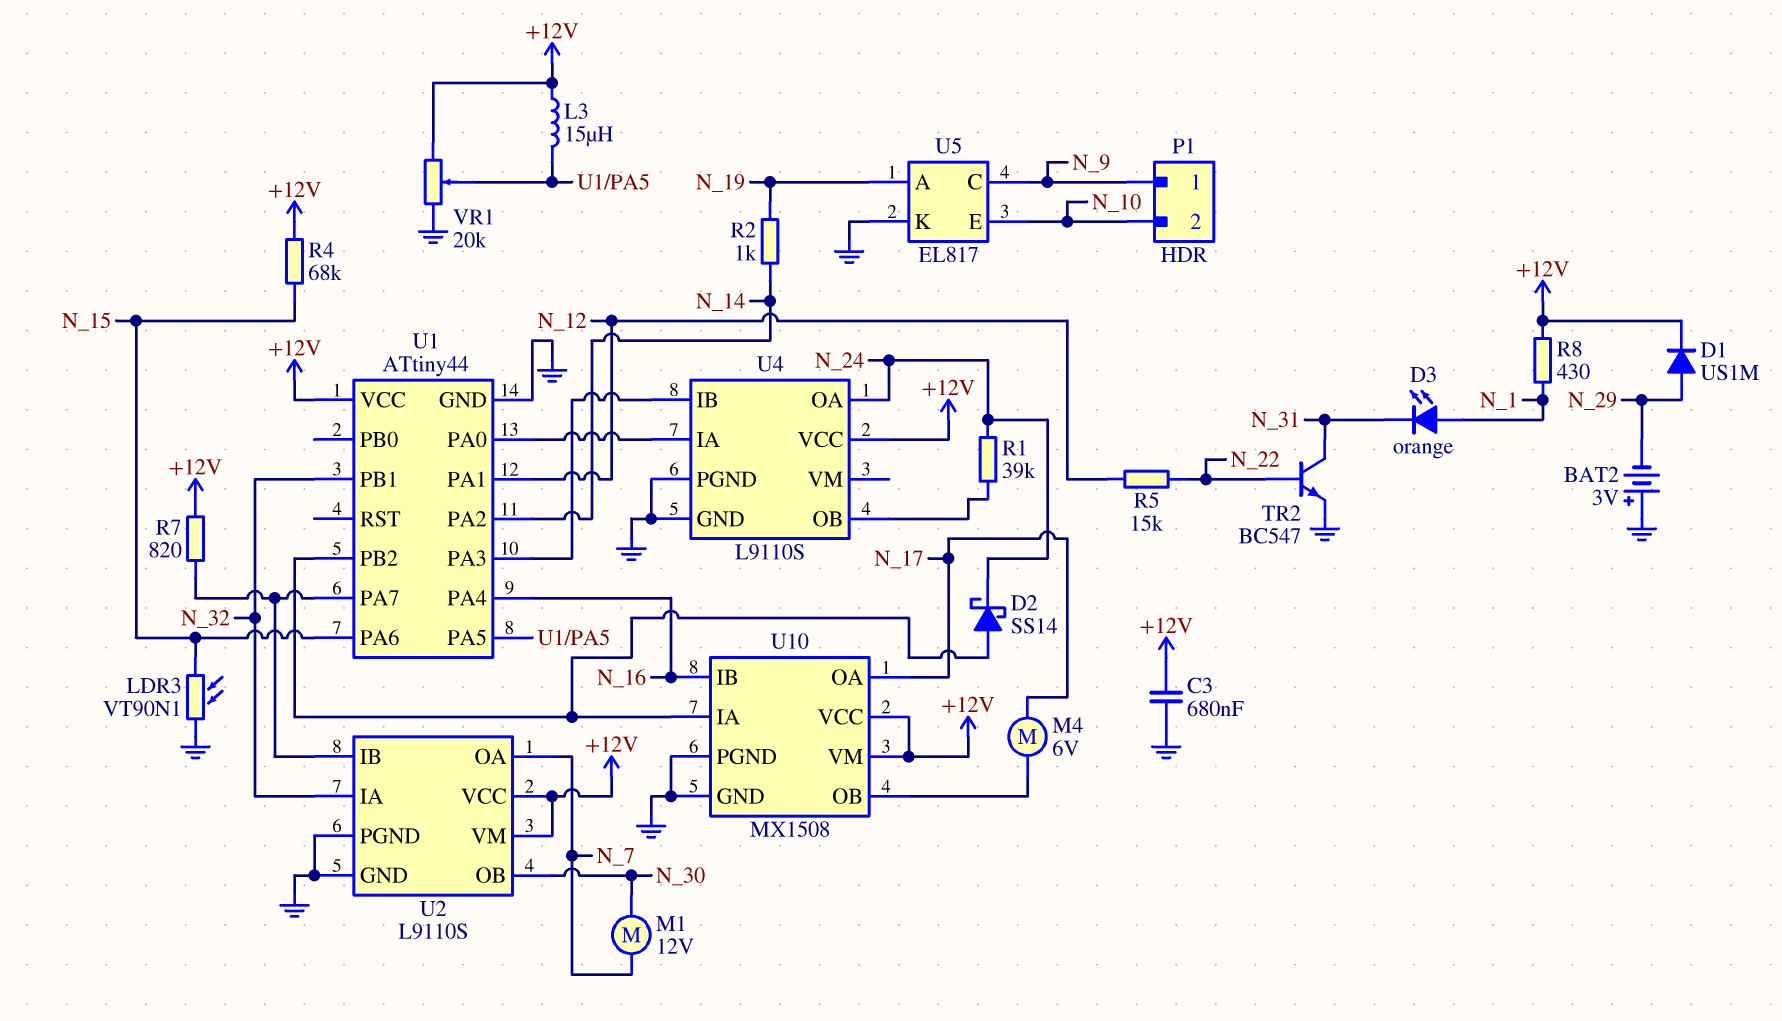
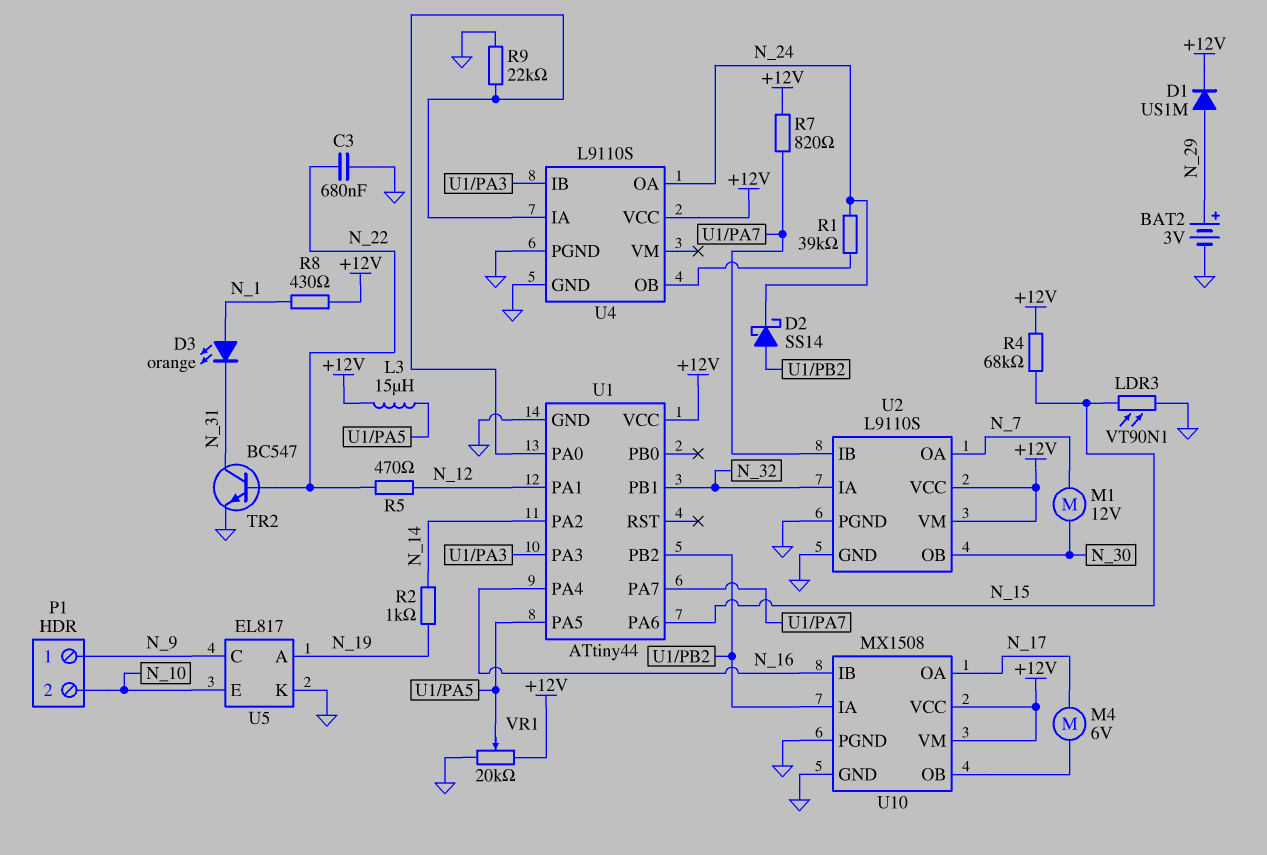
BAT2: 3V (plus GND, minus N_29) -> 3V (plus N_29, minus GND)
C3: 680nF (+12V, GND) -> 680nF (GND, N_22)
R5: 15k (N_12, N_22) -> 470 (N_12, N_22)
R9: none -> 22k (GND, U1/PA0)

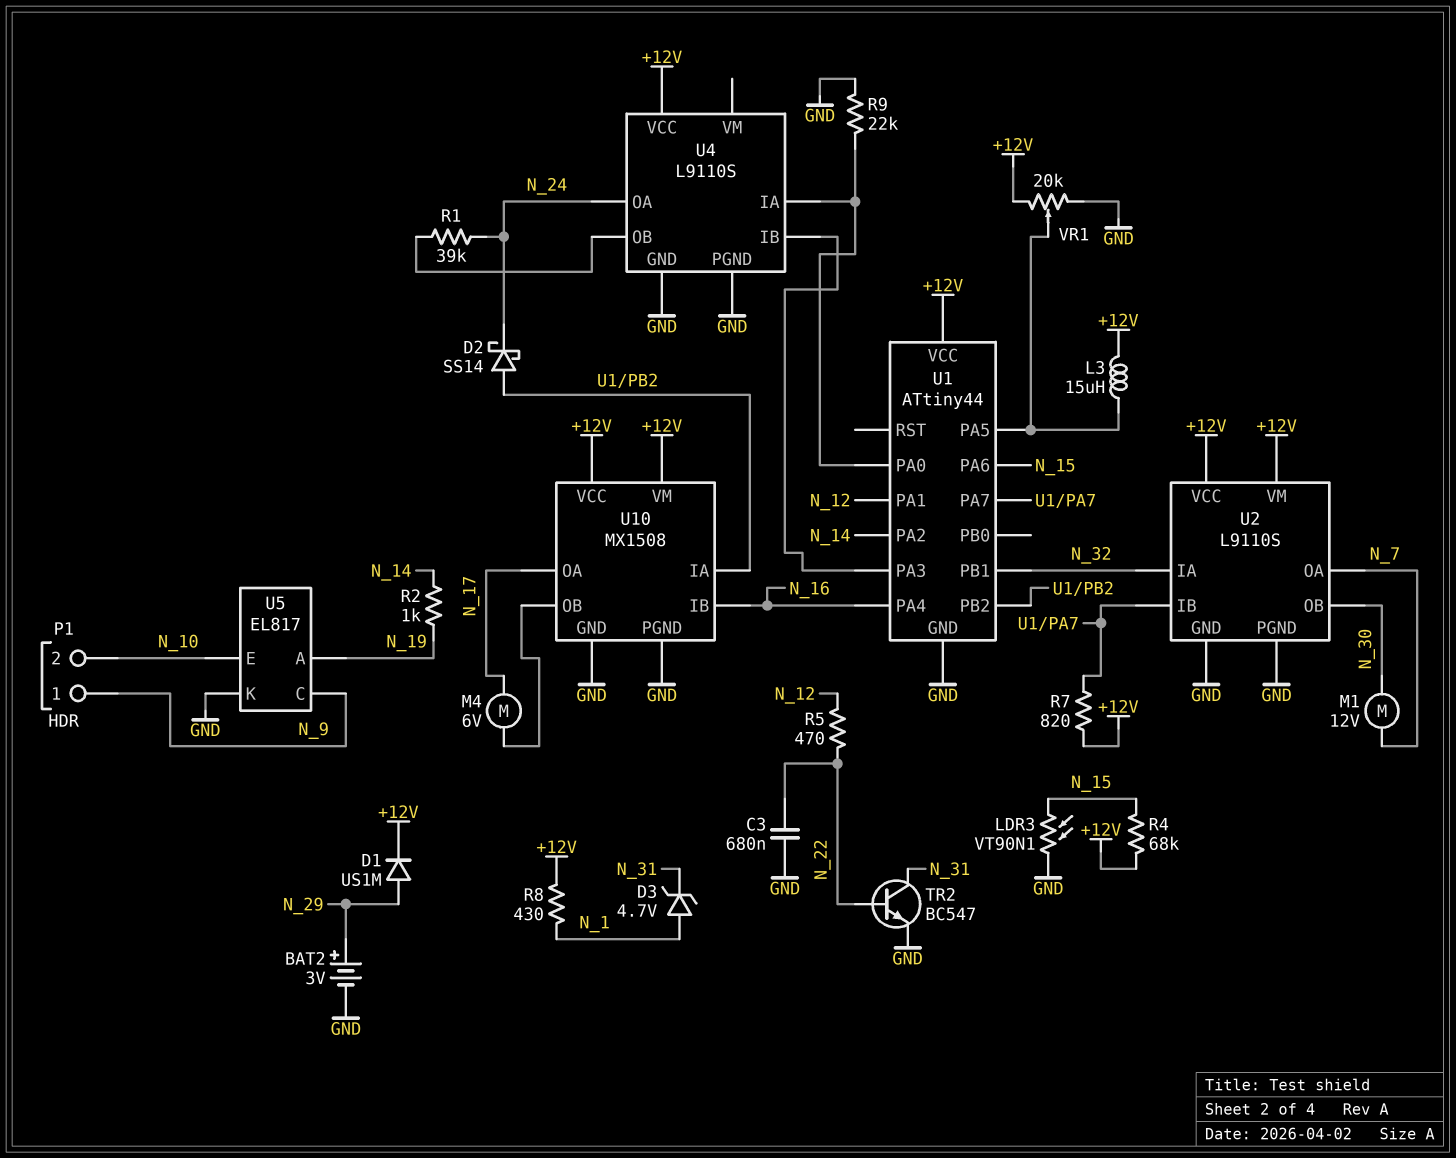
D3: LED orange (A N_1, K N_31) -> zener 4.7V (A N_1, K N_31)

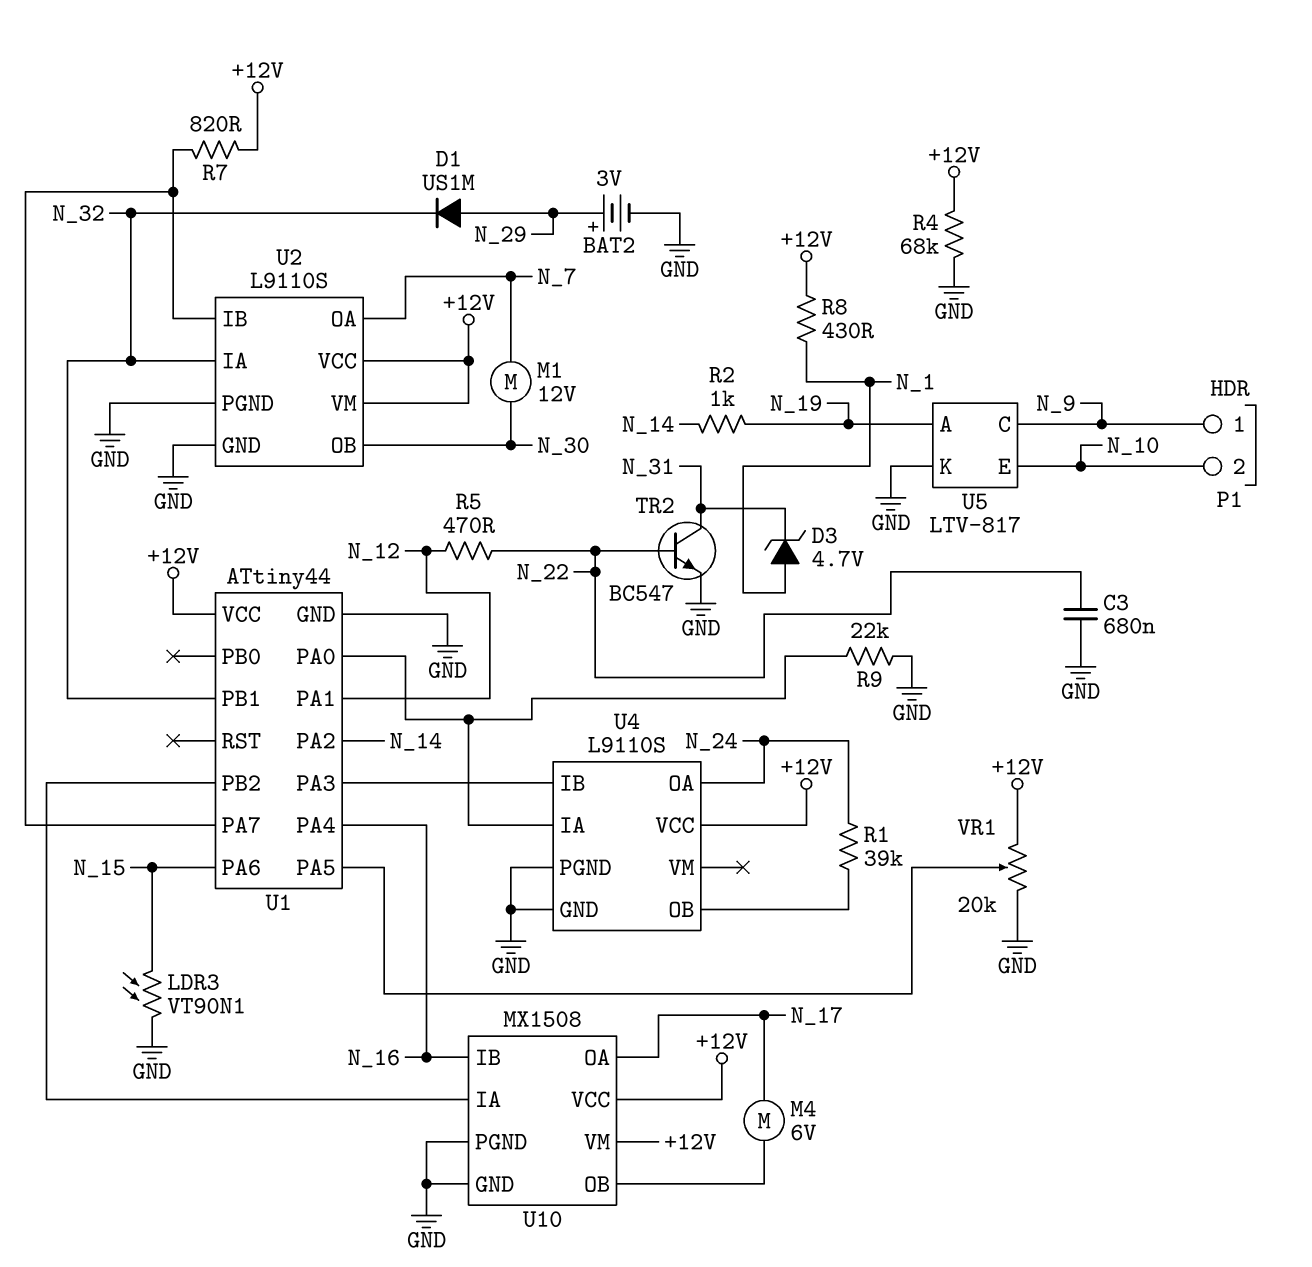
D1: diode US1M (A N_29, K +12V) -> diode US1M (A N_29, K N_32)
D2: schottky SS14 (A U1/PB2, K N_24) -> none
L3: 15uH (+12V, U1/PA5) -> none
R4: 68k (+12V, N_15) -> 68k (+12V, GND)
U5: EL817 -> LTV-817

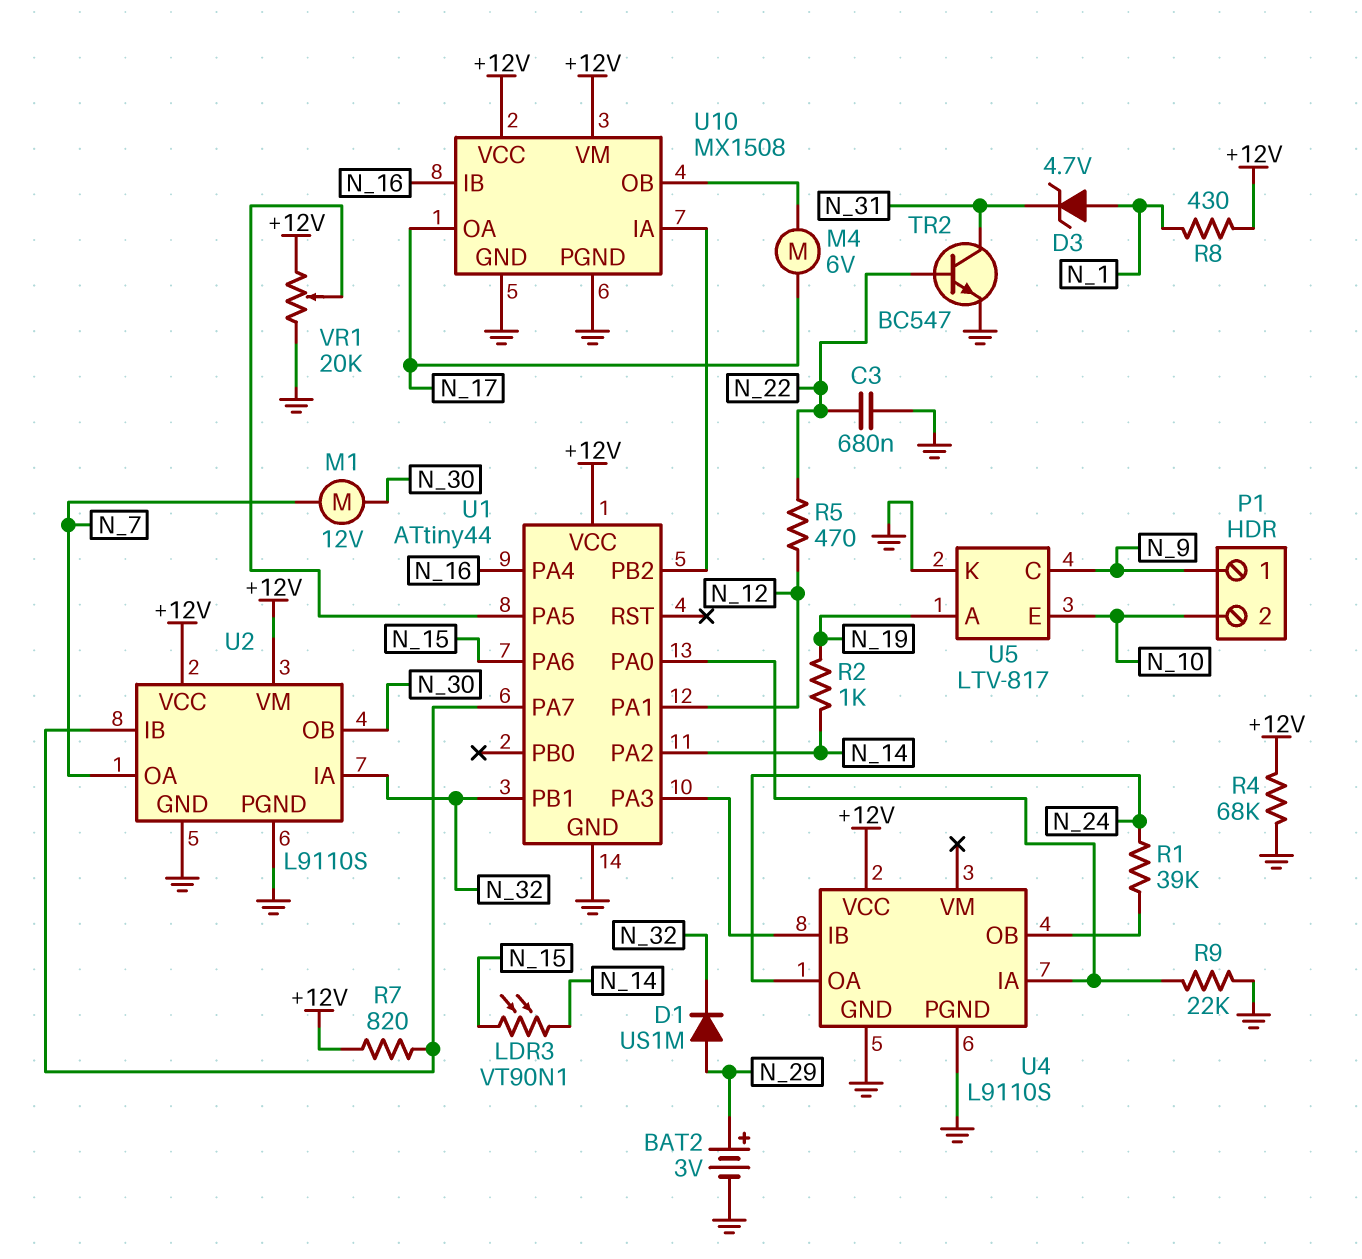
LDR3: VT90N1 (GND, N_15) -> VT90N1 (N_14, N_15)

